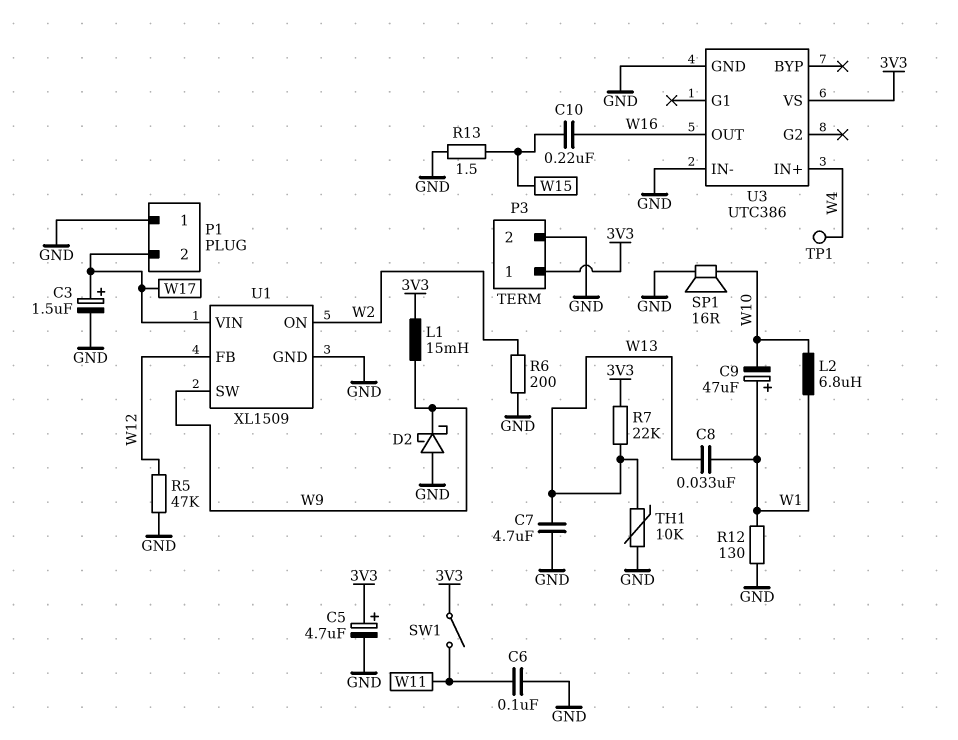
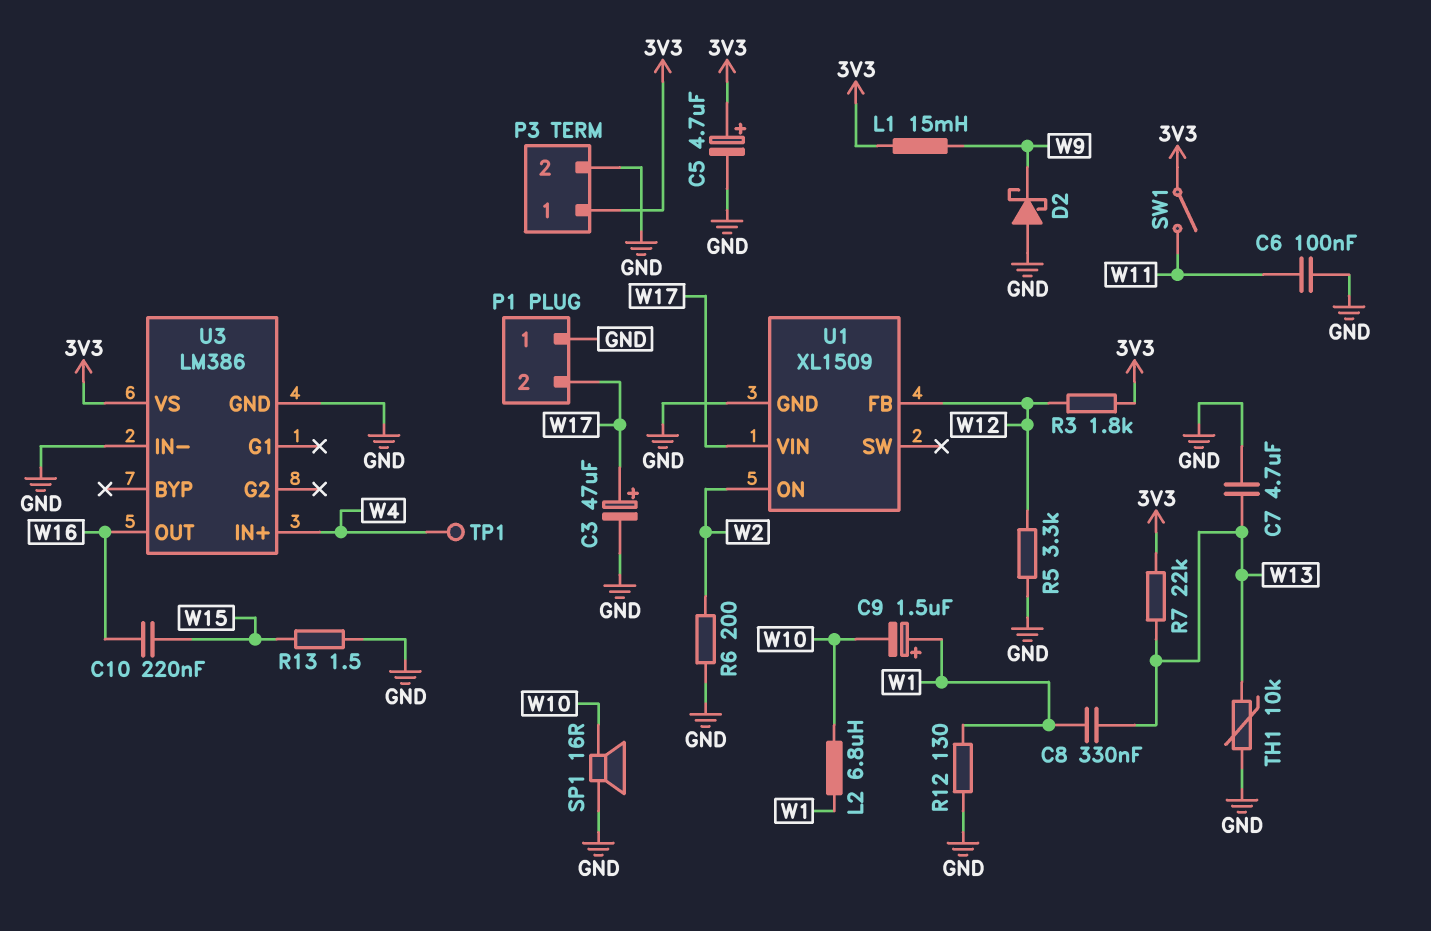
C3: 1.5uF (plus W17, minus GND) -> 47uF (plus W17, minus GND)
C8: 33nF (W1, W13) -> 330nF (W1, W13)
C9: 47uF (plus W1, minus W10) -> 1.5uF (plus W1, minus W10)
R3: none -> 1.8k (3V3, W12)
R5: 47k (GND, W12) -> 3.3k (GND, W12)
U1 pin SW: W9 -> none
U3: UTC386 -> LM386

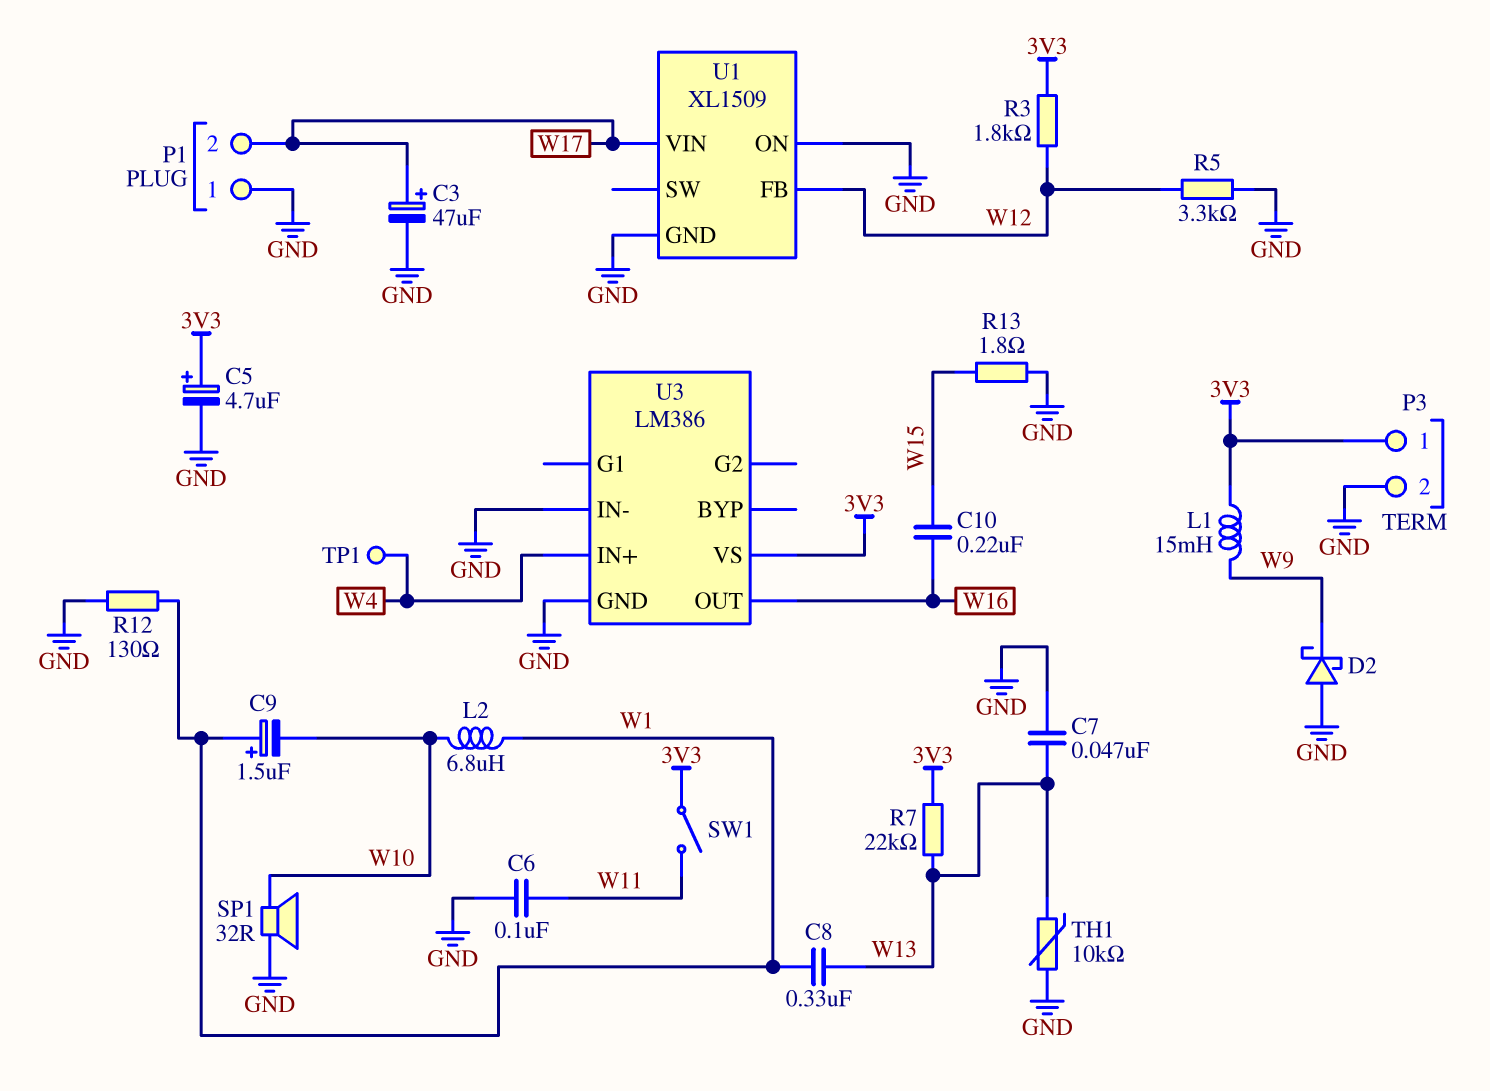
C7: 4.7uF (GND, W13) -> 47nF (GND, W13)
R6: 200 (GND, W2) -> none
R13: 1.5 (GND, W15) -> 1.8 (GND, W15)
SP1: speaker 16R (GND, W10) -> speaker 32R (GND, W10)
U1 pin ON: W2 -> GND

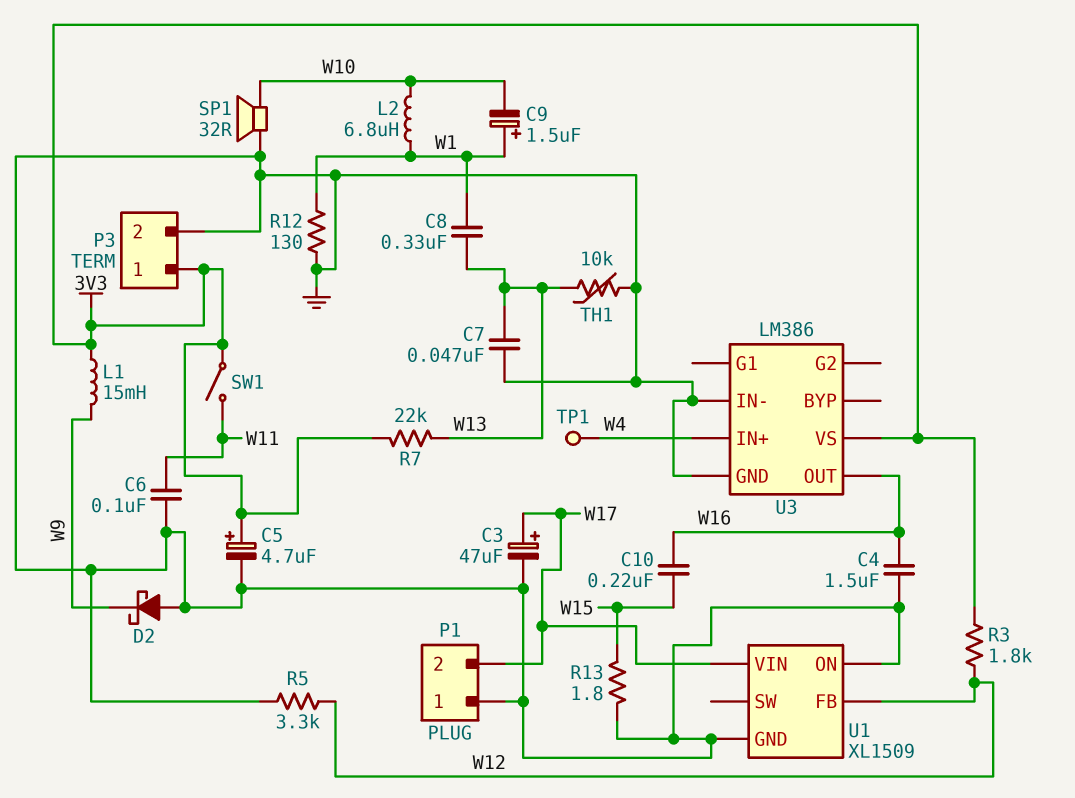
C4: none -> 1.5uF (GND, W16)

